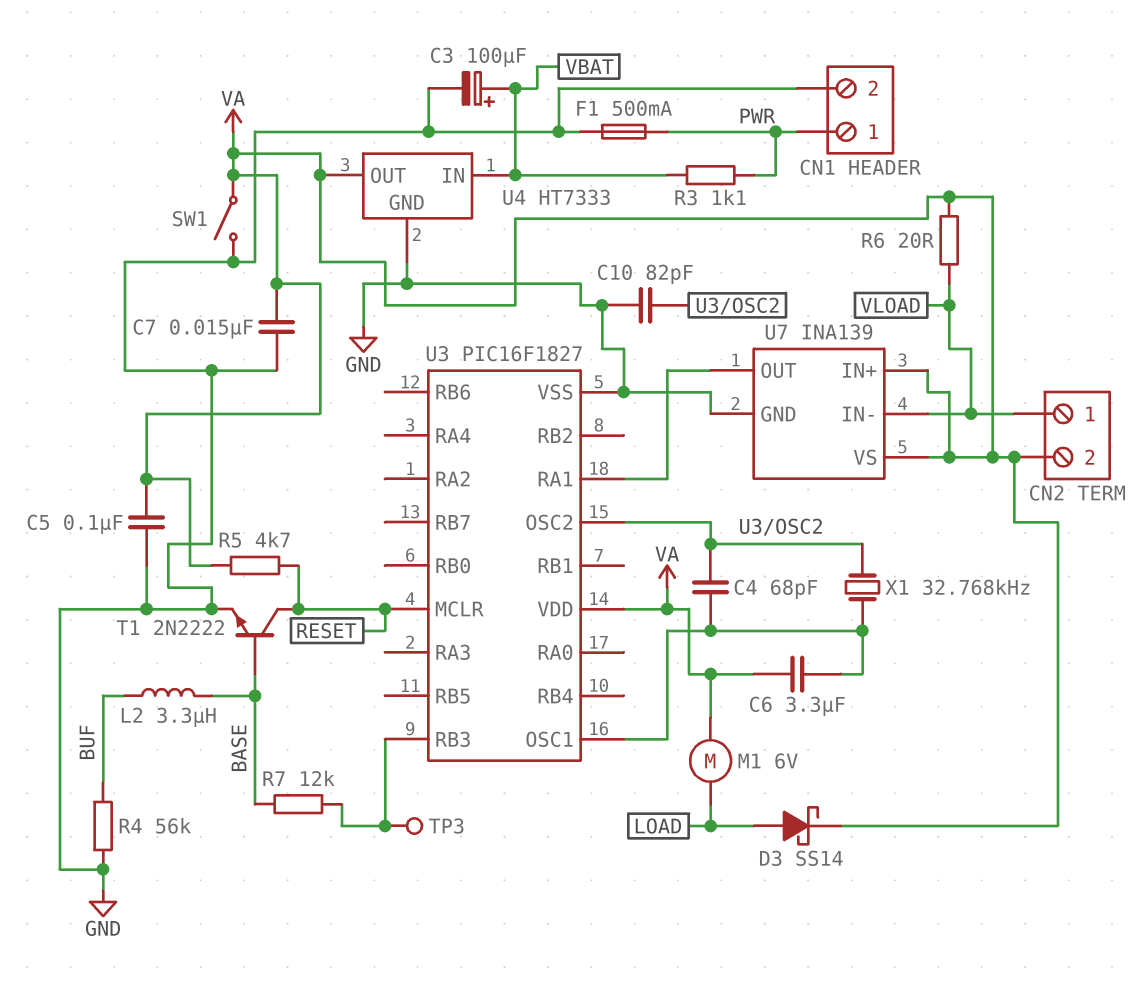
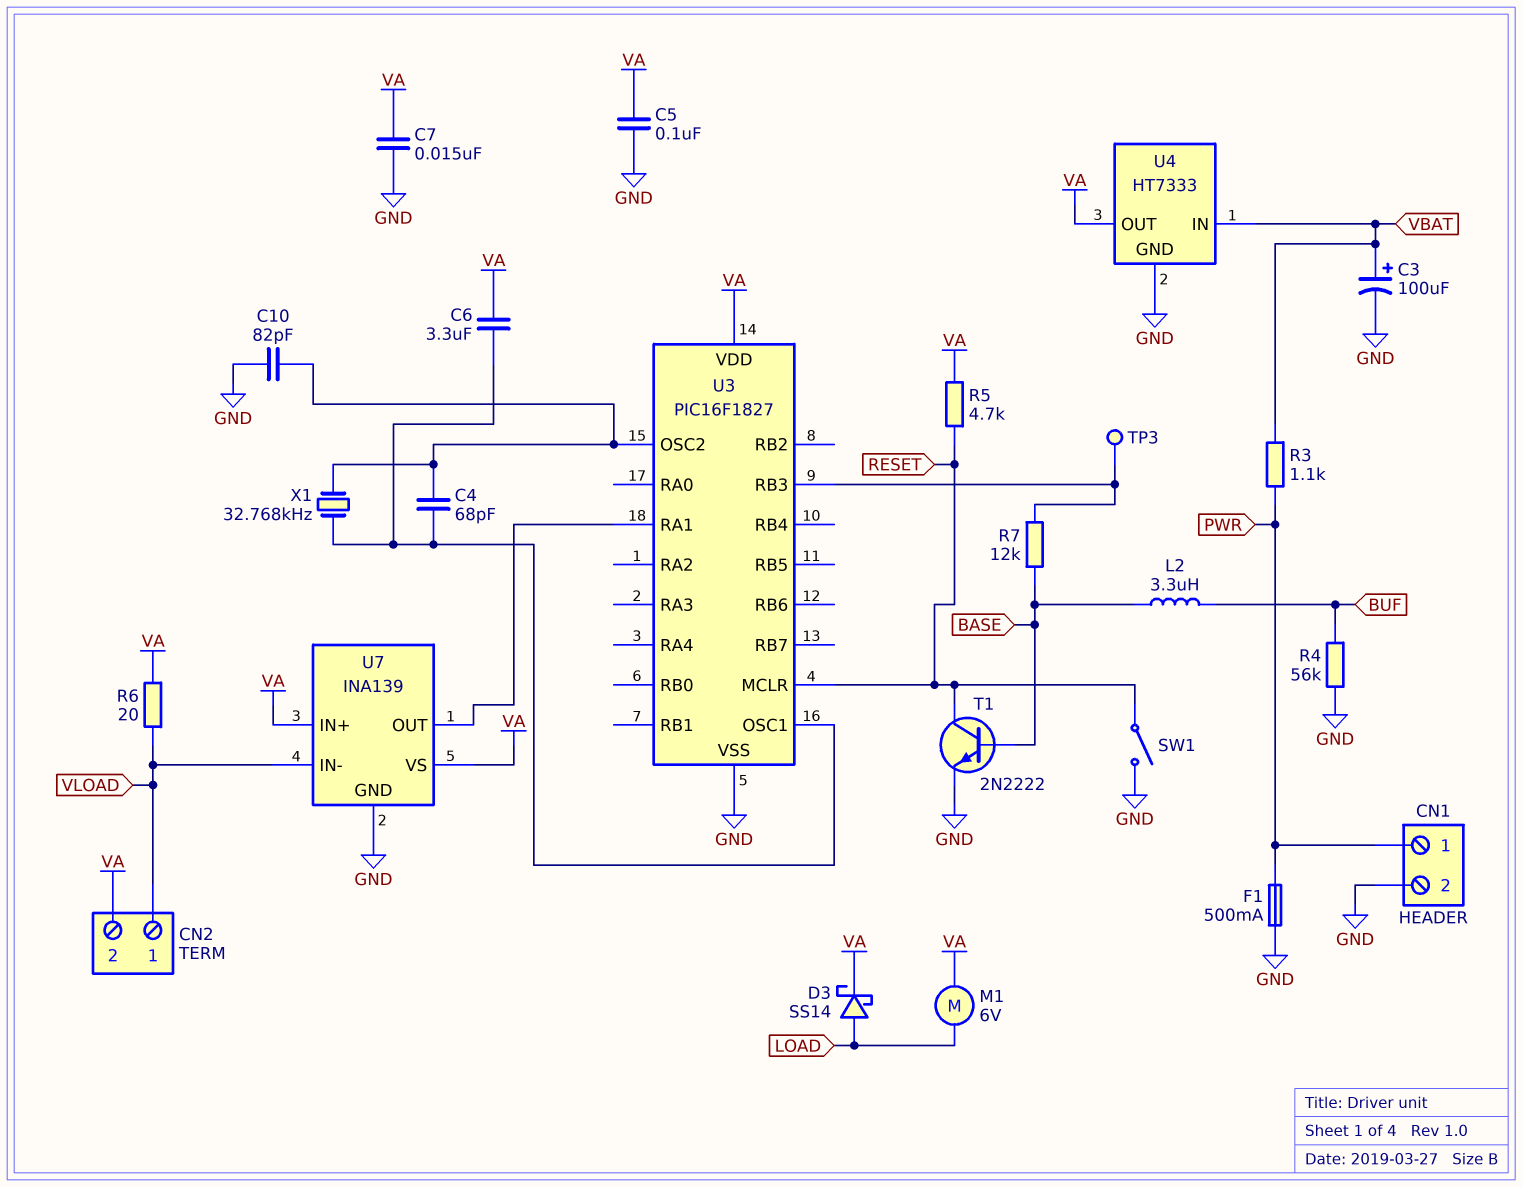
SW1: switch (GND, VA) -> switch (GND, RESET)

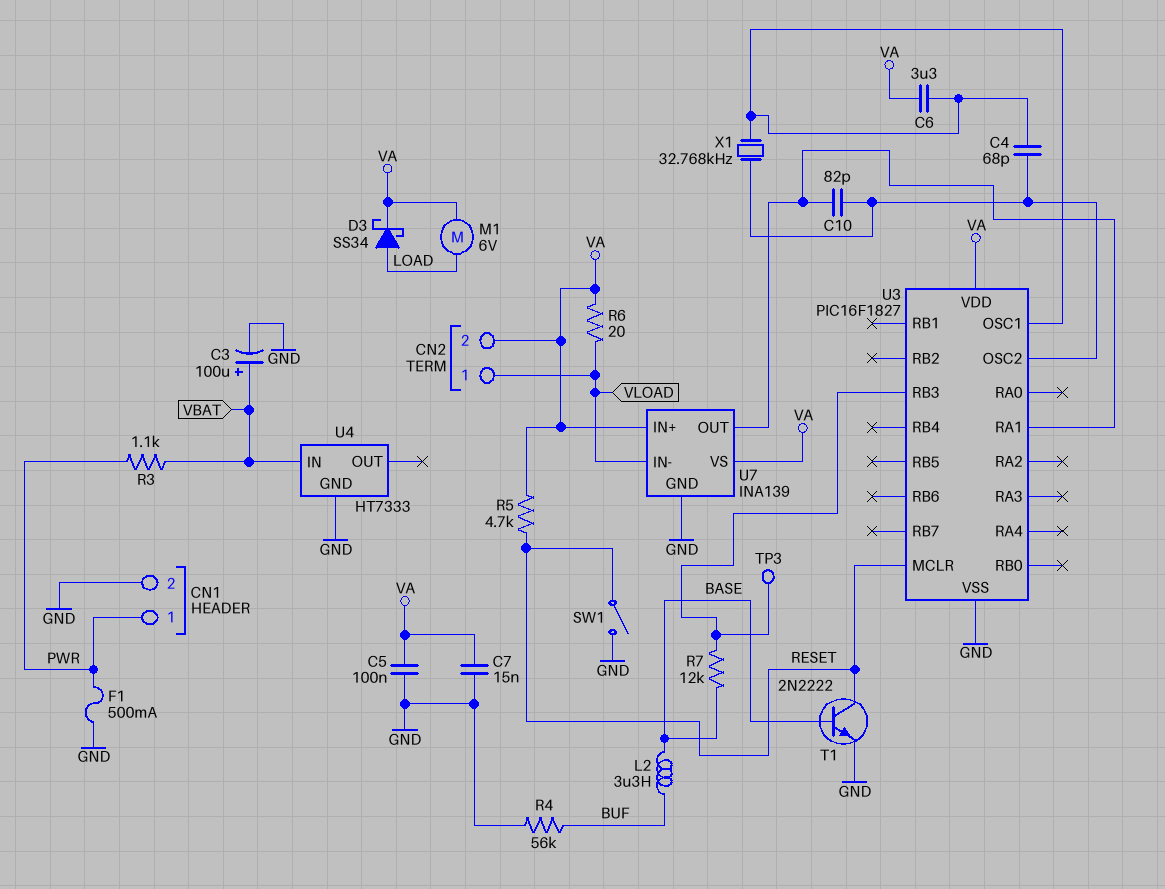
C10: 82pF (GND, U3/OSC2) -> 82pF (U3/OSC2, U3/RA1)
D3: schottky SS14 (A LOAD, K VA) -> schottky SS34 (A LOAD, K VA)
U4 pin OUT: VA -> none

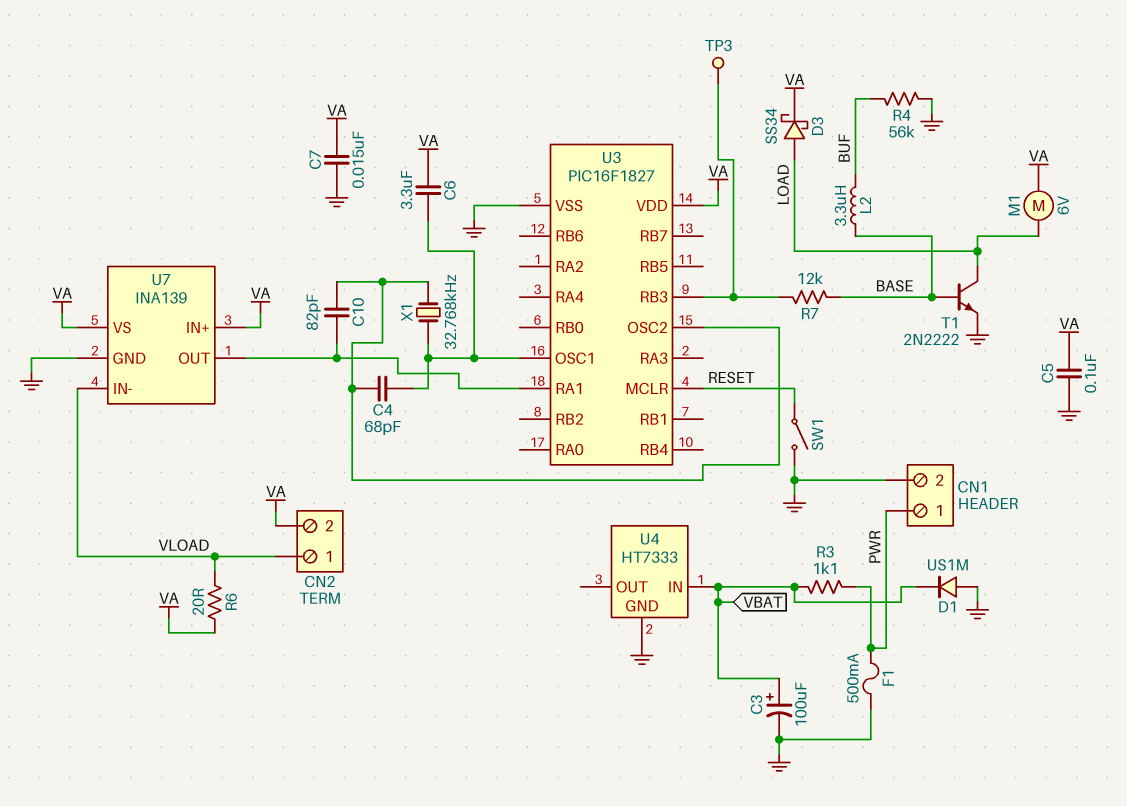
D1: none -> diode US1M (A GND, K VBAT)
R5: 4.7k (RESET, VA) -> none
T1: NPN 2N2222 (B BASE, C RESET, E GND) -> NPN 2N2222 (B BASE, C LOAD, E GND)

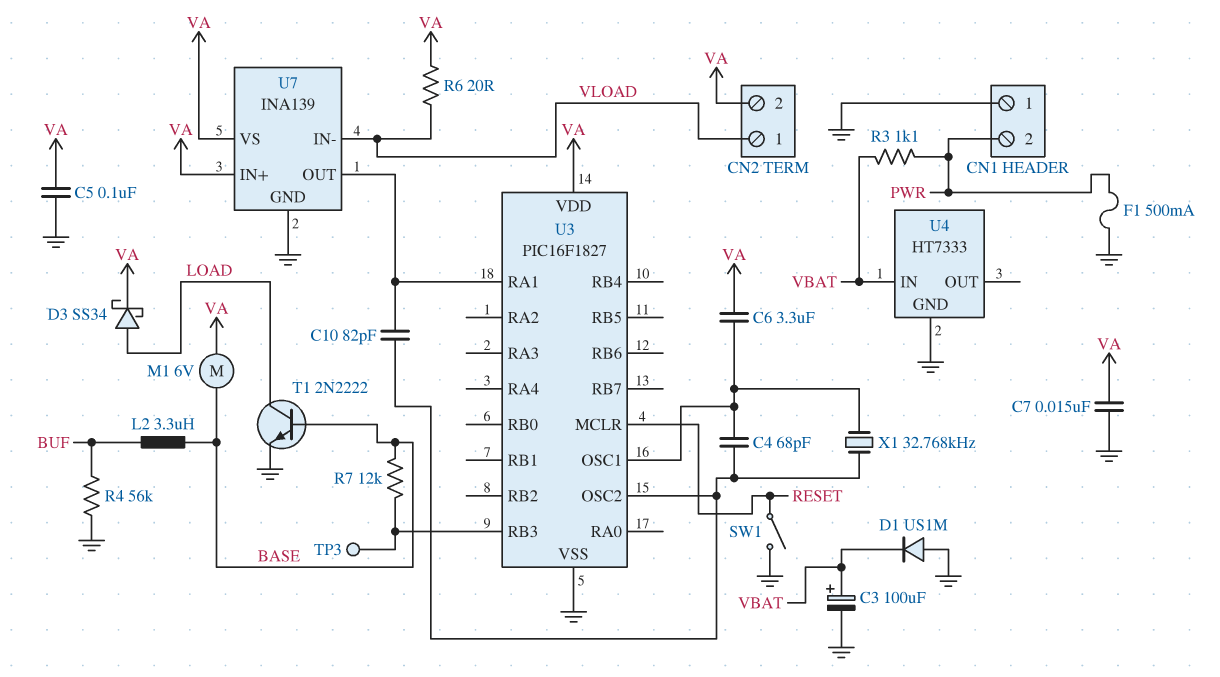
CN1 pin 1: PWR -> GND
CN1 pin 2: GND -> PWR
M1: motor 6V (LOAD, VA) -> motor 6V (BASE, VA)

